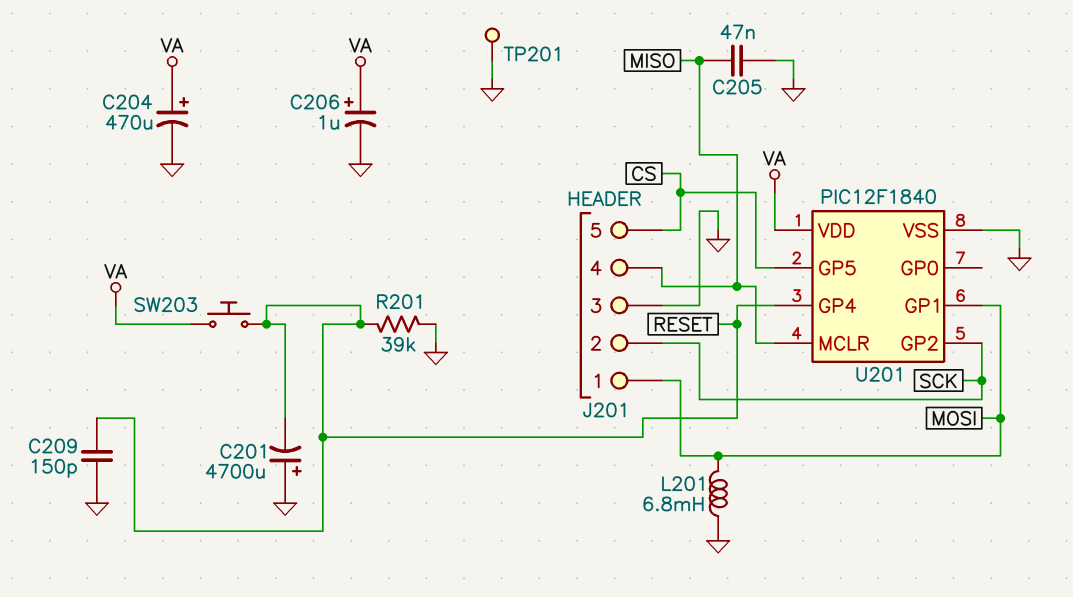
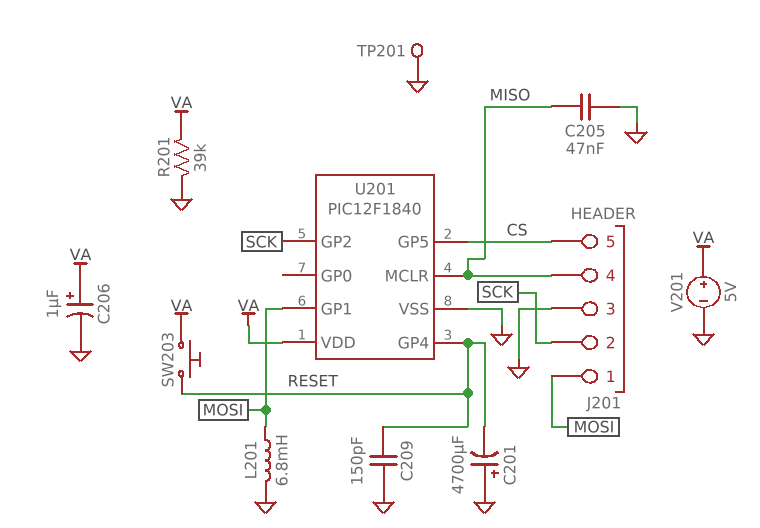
C204: 470uF (plus VA, minus GND) -> none
R201: 39k (GND, RESET) -> 39k (GND, VA)
V201: none -> 5V (plus VA, minus GND)

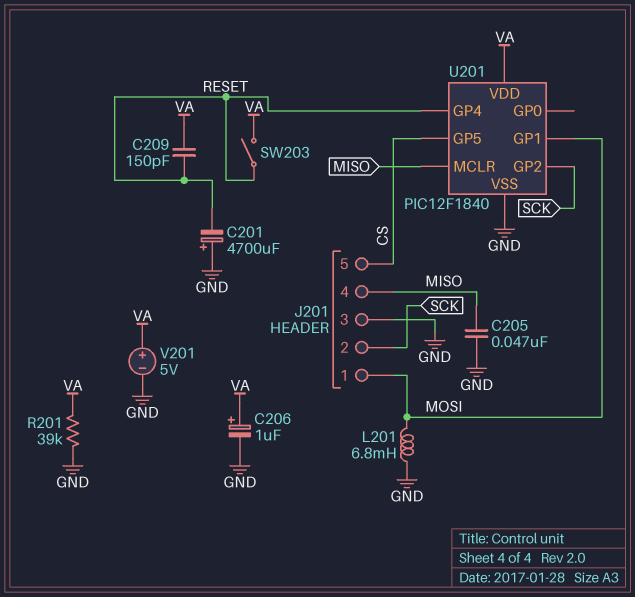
C209: 150pF (GND, RESET) -> 150pF (RESET, VA)
SW203: button (RESET, VA) -> switch (RESET, VA)
TP201: test point (GND) -> none

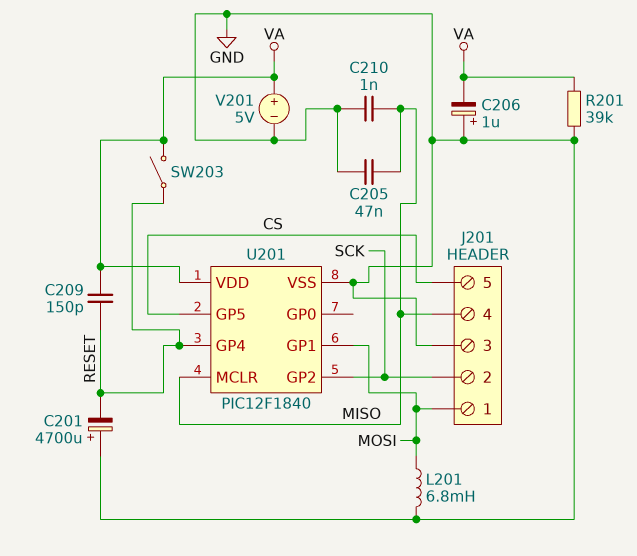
C206: 1uF (plus VA, minus GND) -> 1uF (plus GND, minus VA)
C210: none -> 1nF (GND, MISO)

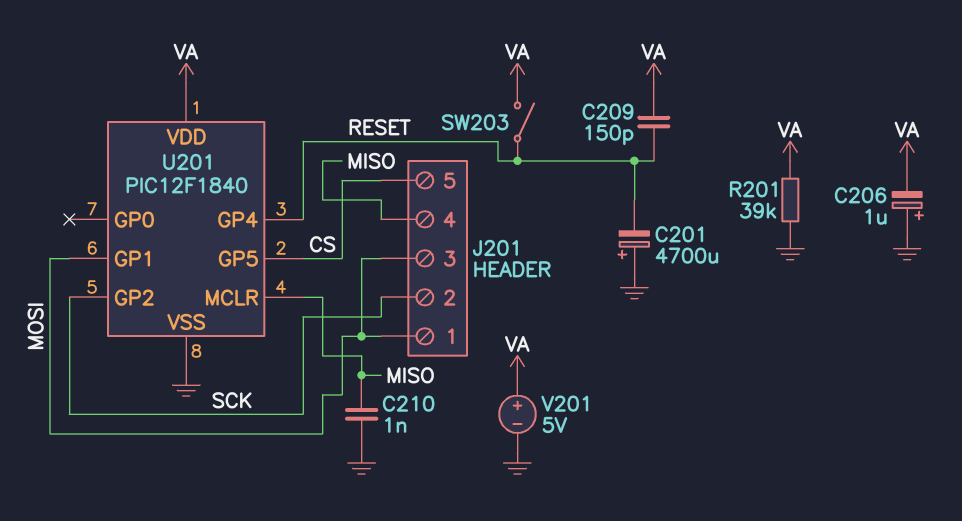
C205: 47nF (GND, MISO) -> none
J201 pin 3: GND -> MOSI
L201: 6.8mH (GND, MOSI) -> none

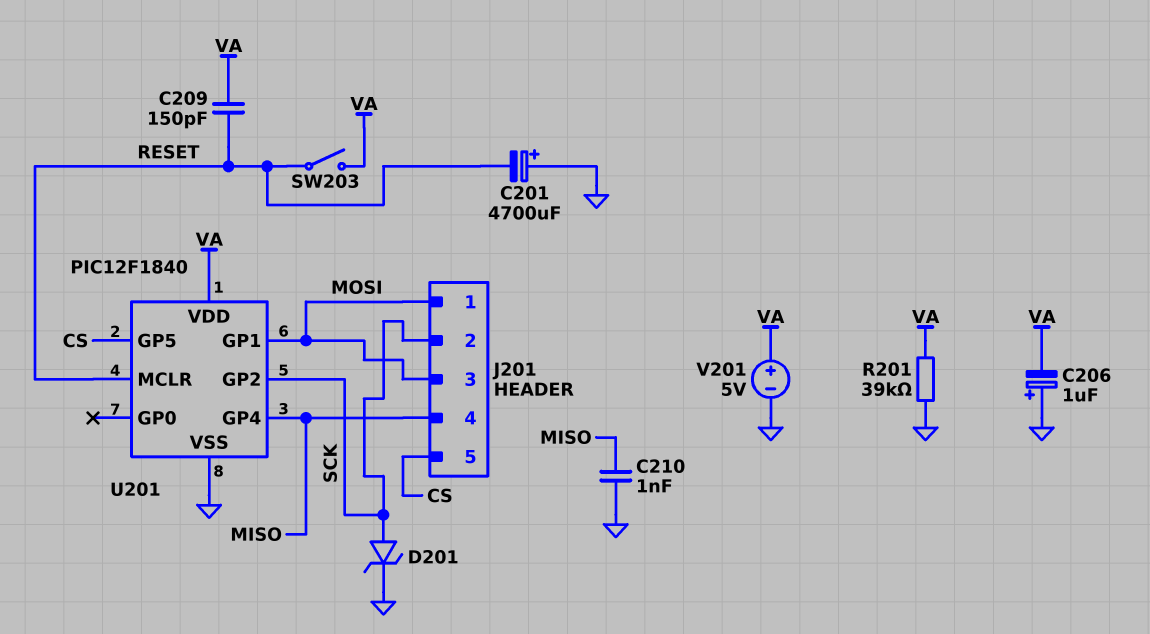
D201: none -> zener (A SCK, K GND)
U201 pin GP4: RESET -> MISO
U201 pin MCLR: MISO -> RESET

